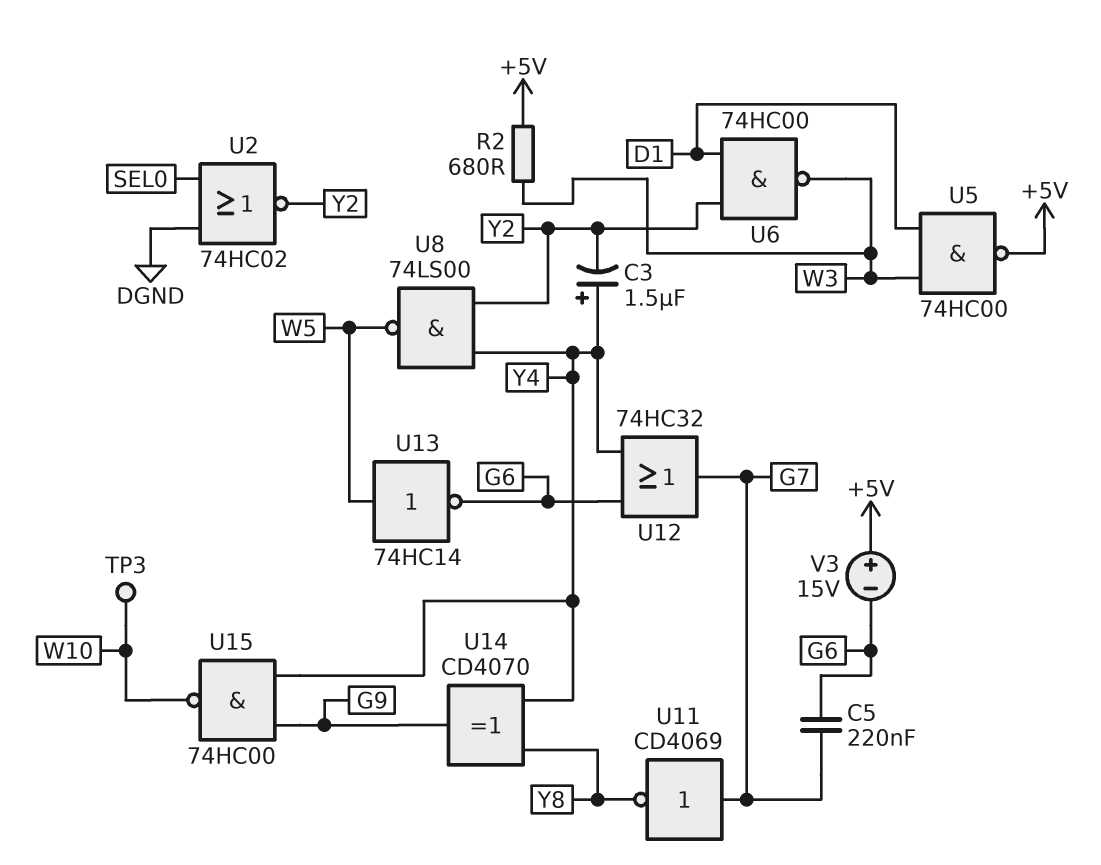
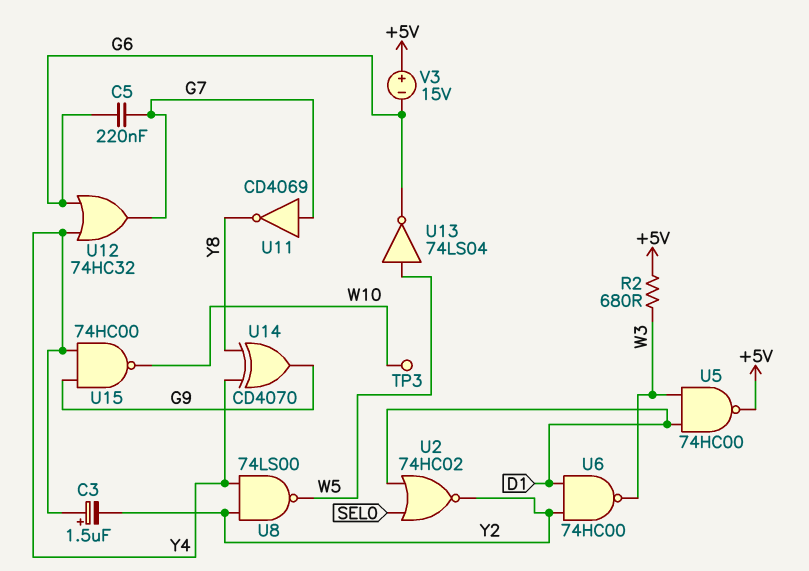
U2: NOR 74HC02 (in DGND, in SEL0, out Y2) -> NOR 74HC02 (in D1, in SEL0, out Y2)
U13: NOT 74HC14 (in W5, out G6) -> NOT 74LS04 (in W5, out G6)

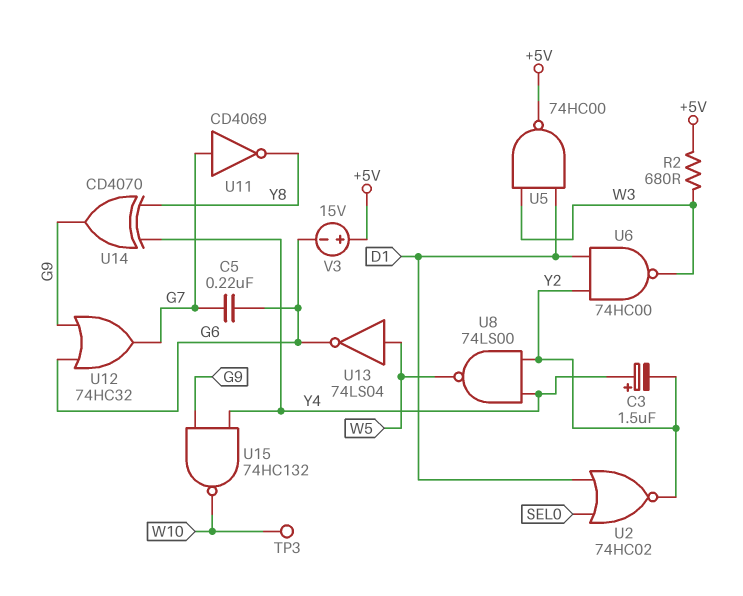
U12: OR 74HC32 (in G6, in Y4, out G7) -> OR 74HC32 (in G6, in G9, out G7)
U15: NAND 74HC00 (in G9, in Y4, out W10) -> NAND 74HC132 (in G9, in Y4, out W10)

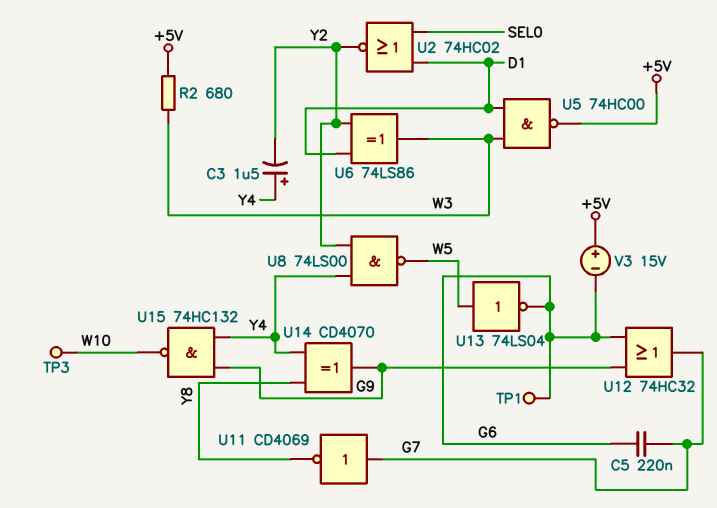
TP1: none -> test point (G6)
U6: NAND 74HC00 (in D1, in Y2, out W3) -> XOR 74LS86 (in D1, in Y2, out W3)

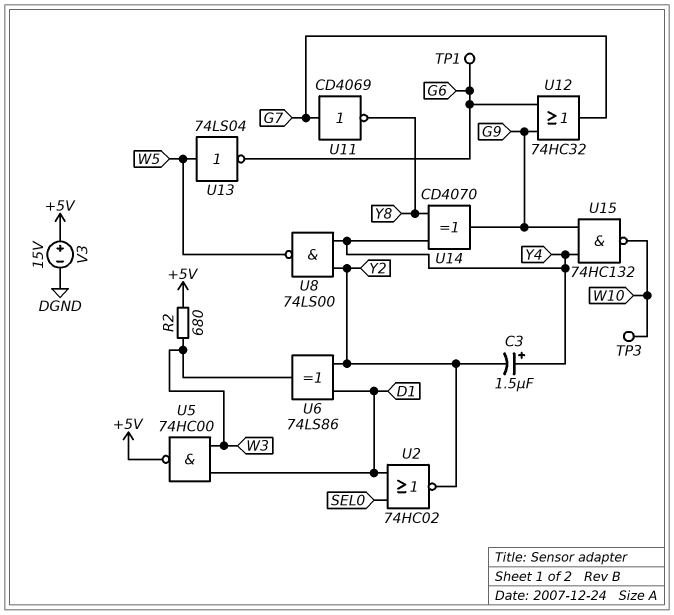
C5: 220nF (G6, G7) -> none
V3: 15V (plus +5V, minus G6) -> 15V (plus +5V, minus DGND)

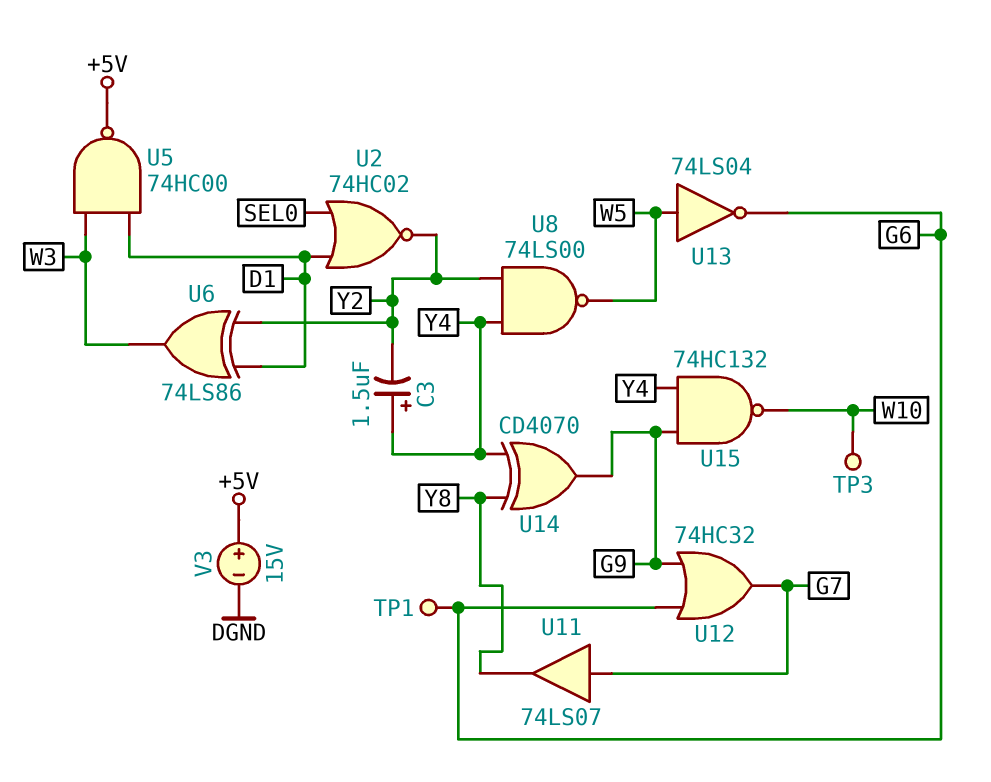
R2: 680 (+5V, W3) -> none
U11: NOT CD4069 (in G7, out Y8) -> buffer 74LS07 (in G7, out Y8)

